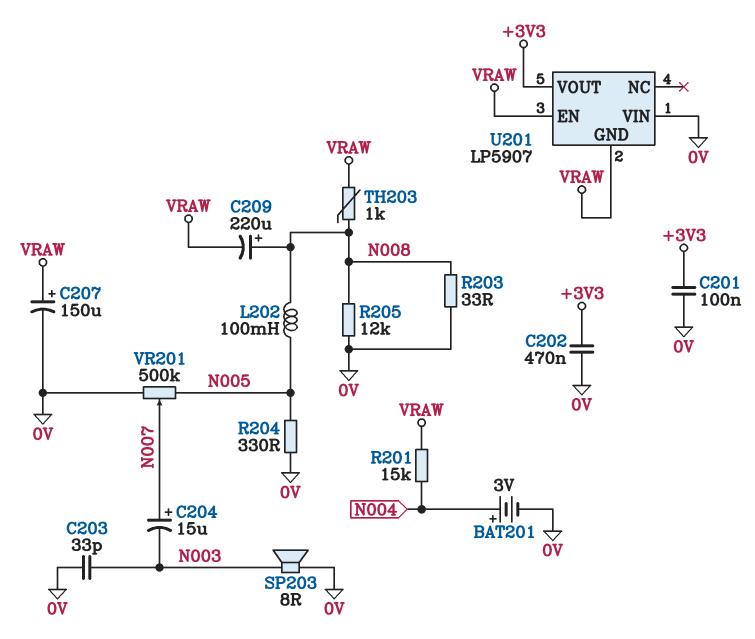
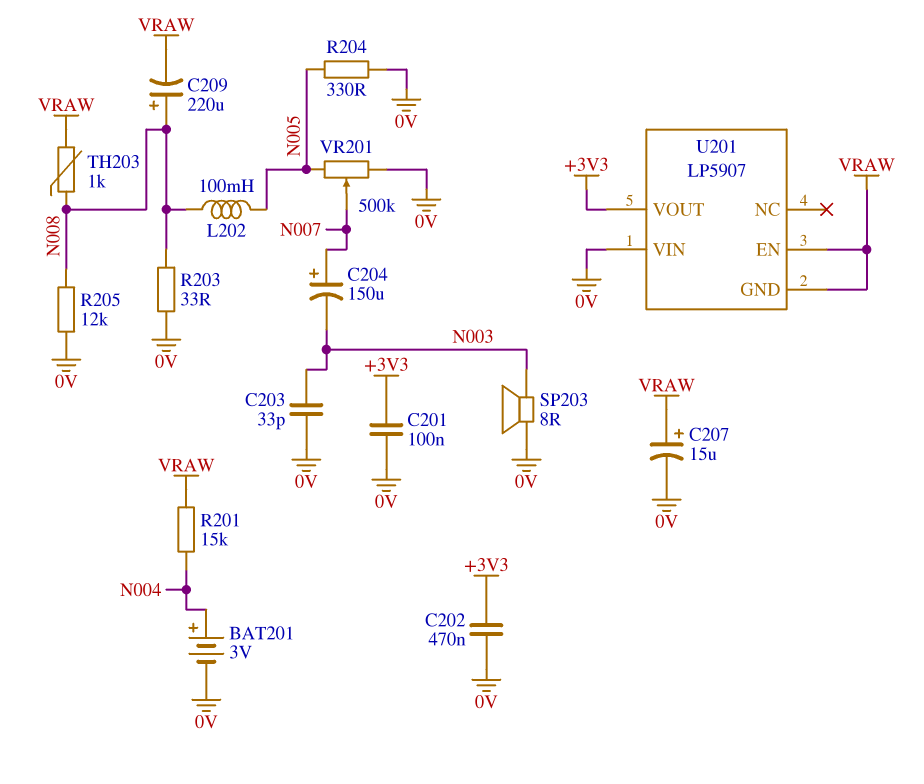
C204: 15uF (plus N007, minus N003) -> 150uF (plus N007, minus N003)
C207: 150uF (plus VRAW, minus 0V) -> 15uF (plus VRAW, minus 0V)

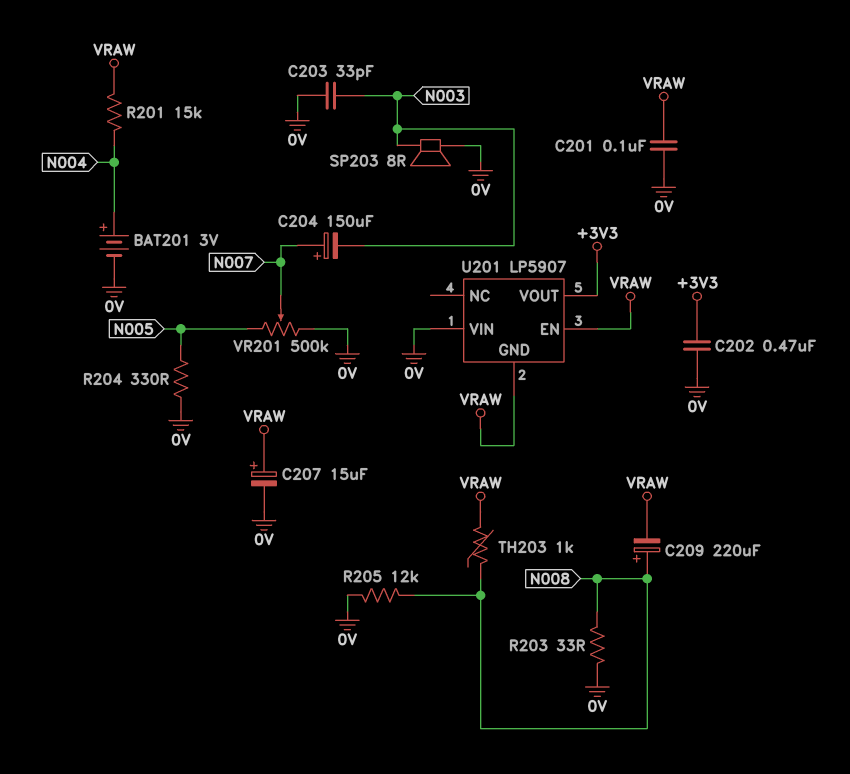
C201: 100nF (+3V3, 0V) -> 100nF (0V, VRAW)
L202: 100mH (N005, N008) -> none

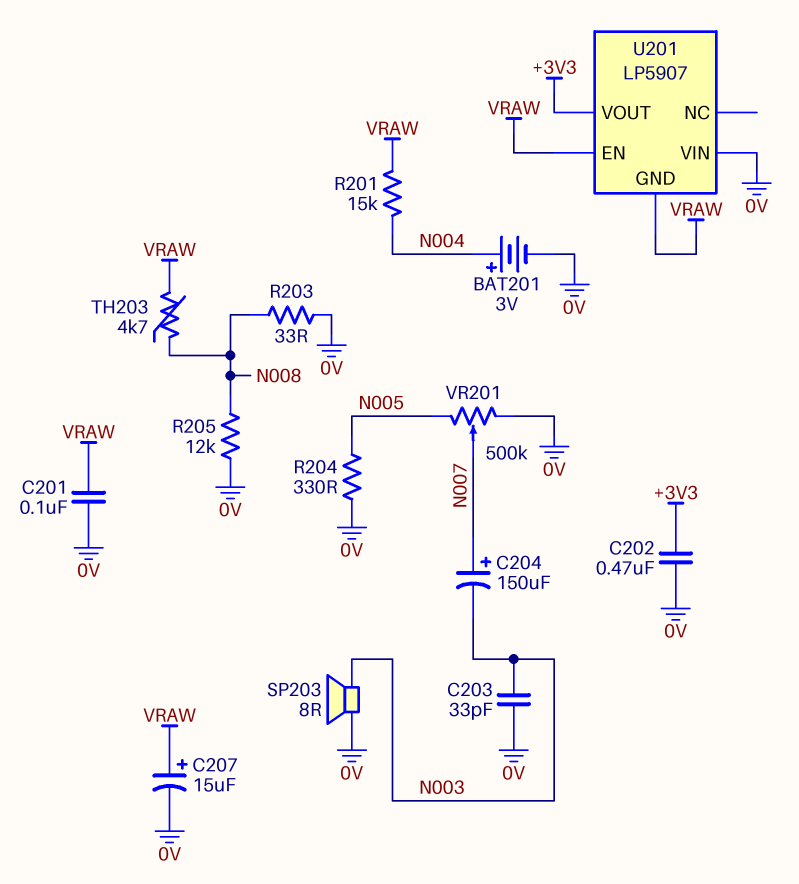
C209: 220uF (plus N008, minus VRAW) -> none
TH203: 1k (N008, VRAW) -> 4.7k (N008, VRAW)

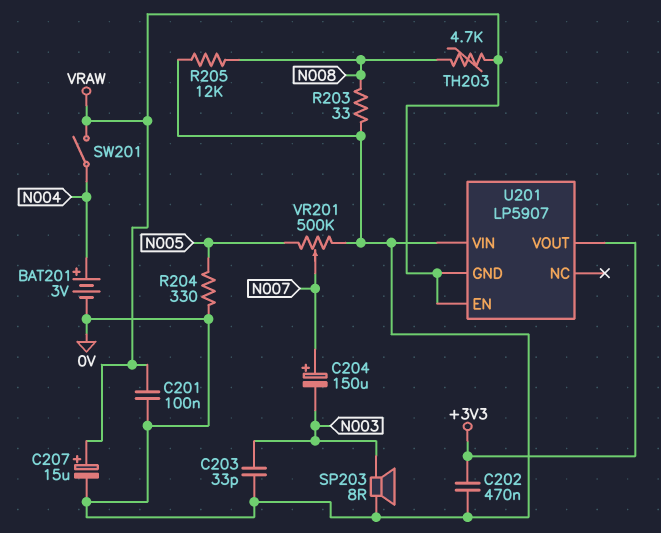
R201: 15k (N004, VRAW) -> none
SW201: none -> switch (N004, VRAW)

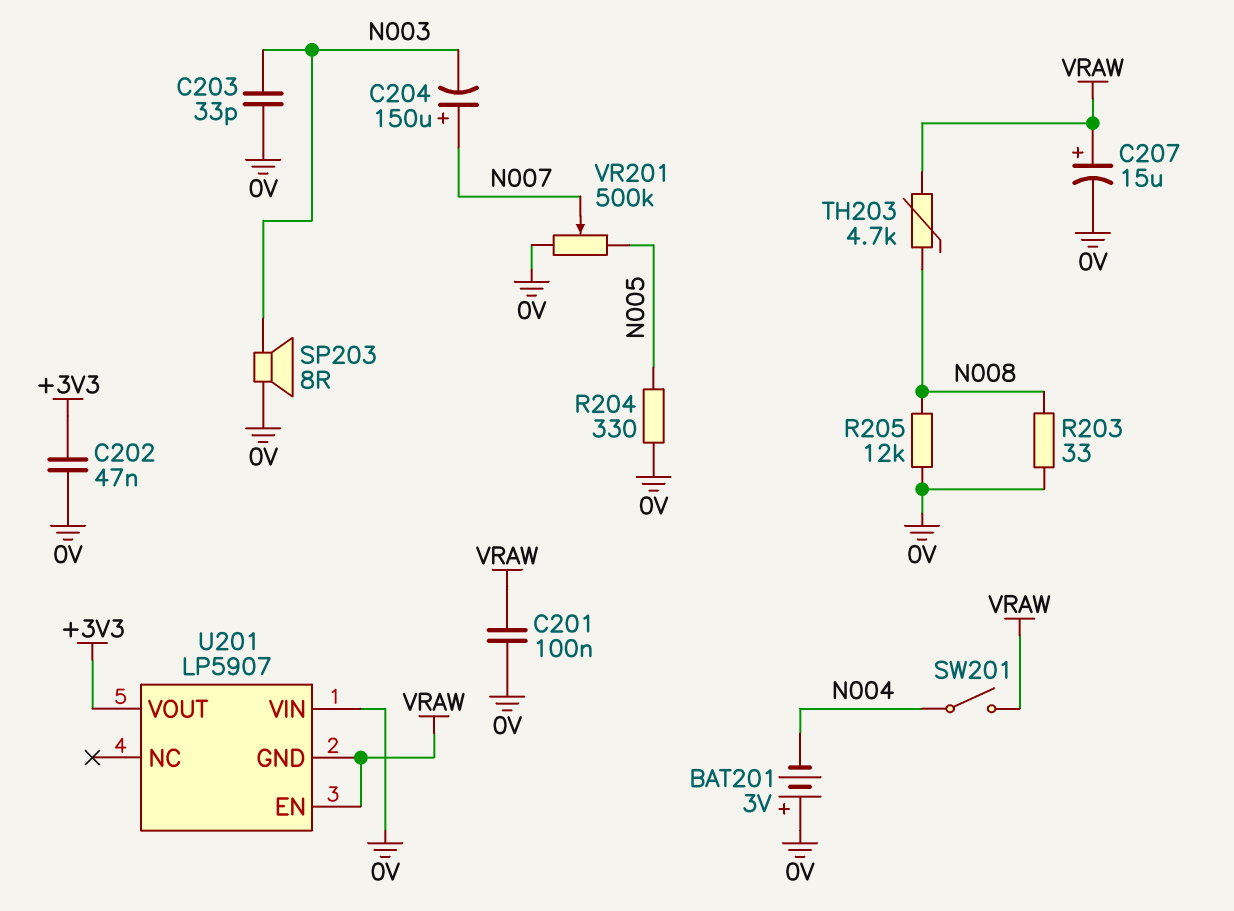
BAT201: 3V (plus N004, minus 0V) -> 3V (plus 0V, minus N004)
C202: 470nF (+3V3, 0V) -> 47nF (+3V3, 0V)

